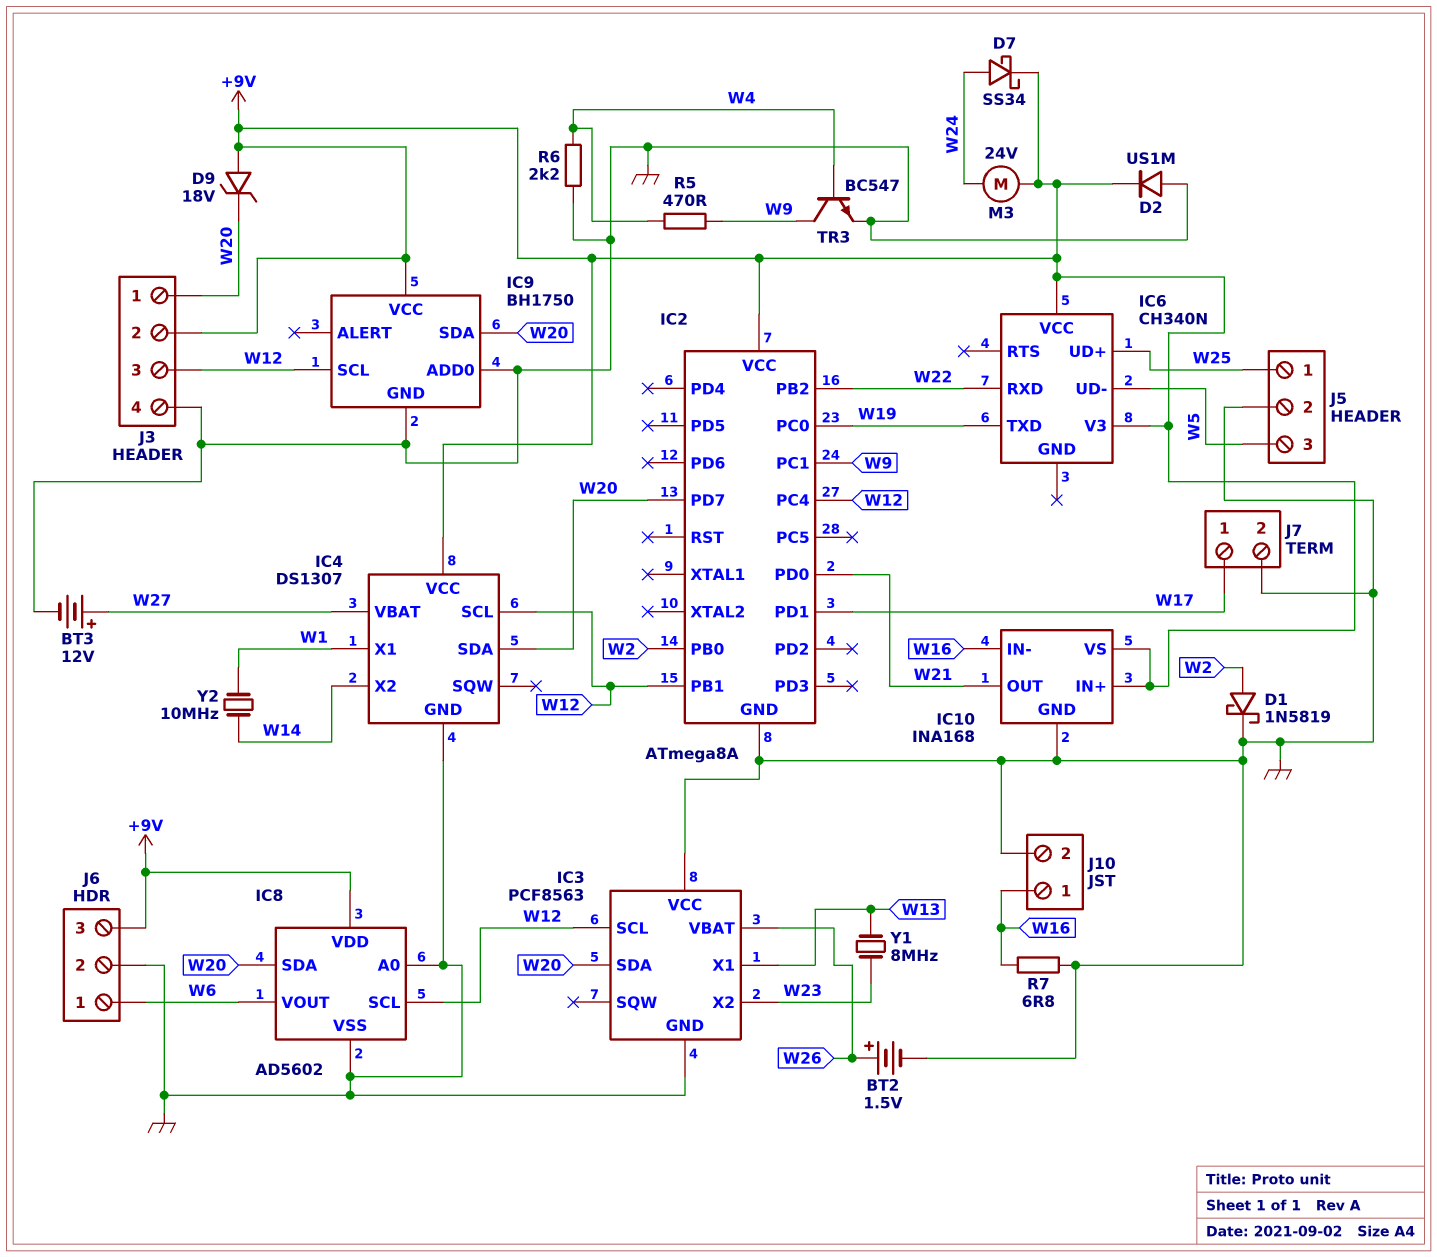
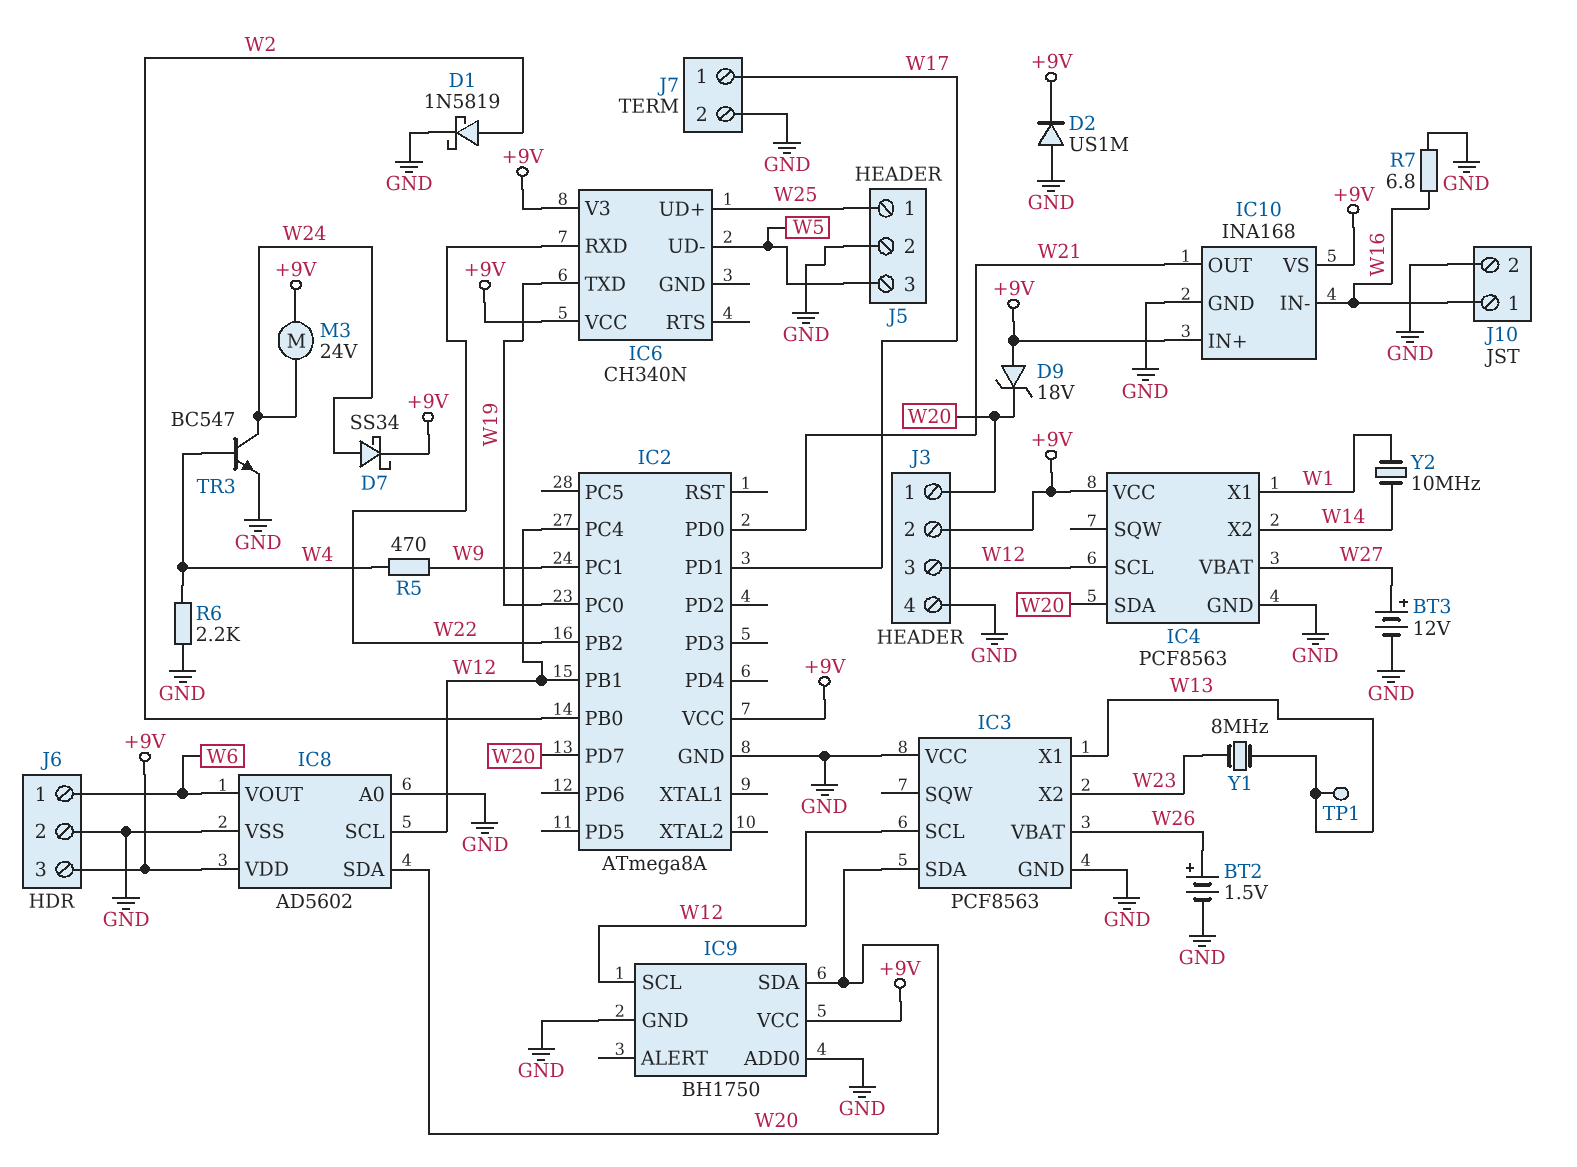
IC4: DS1307 -> PCF8563
TP1: none -> test point (W13)
TR3: NPN BC547 (B W4, C W9, E GND) -> NPN BC547 (B W4, C W24, E GND)

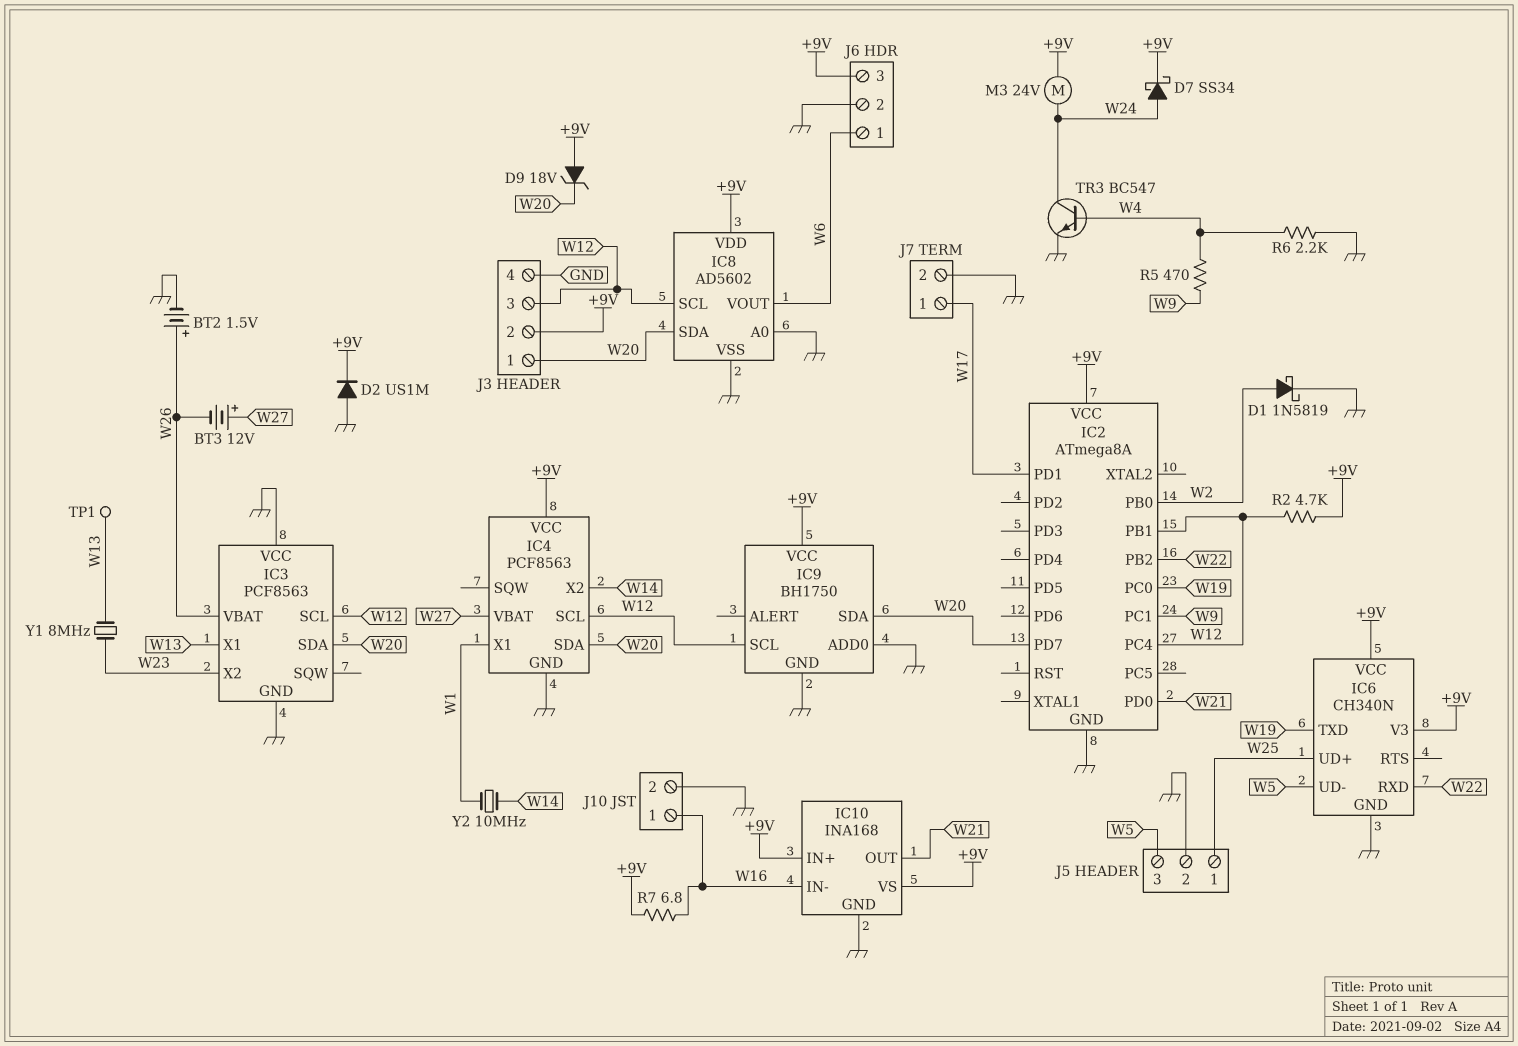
BT3: 12V (plus W27, minus GND) -> 12V (plus W27, minus W26)
IC6 pin GND: none -> GND
R2: none -> 4.7k (+9V, W12)
R7: 6.8 (GND, W16) -> 6.8 (+9V, W16)

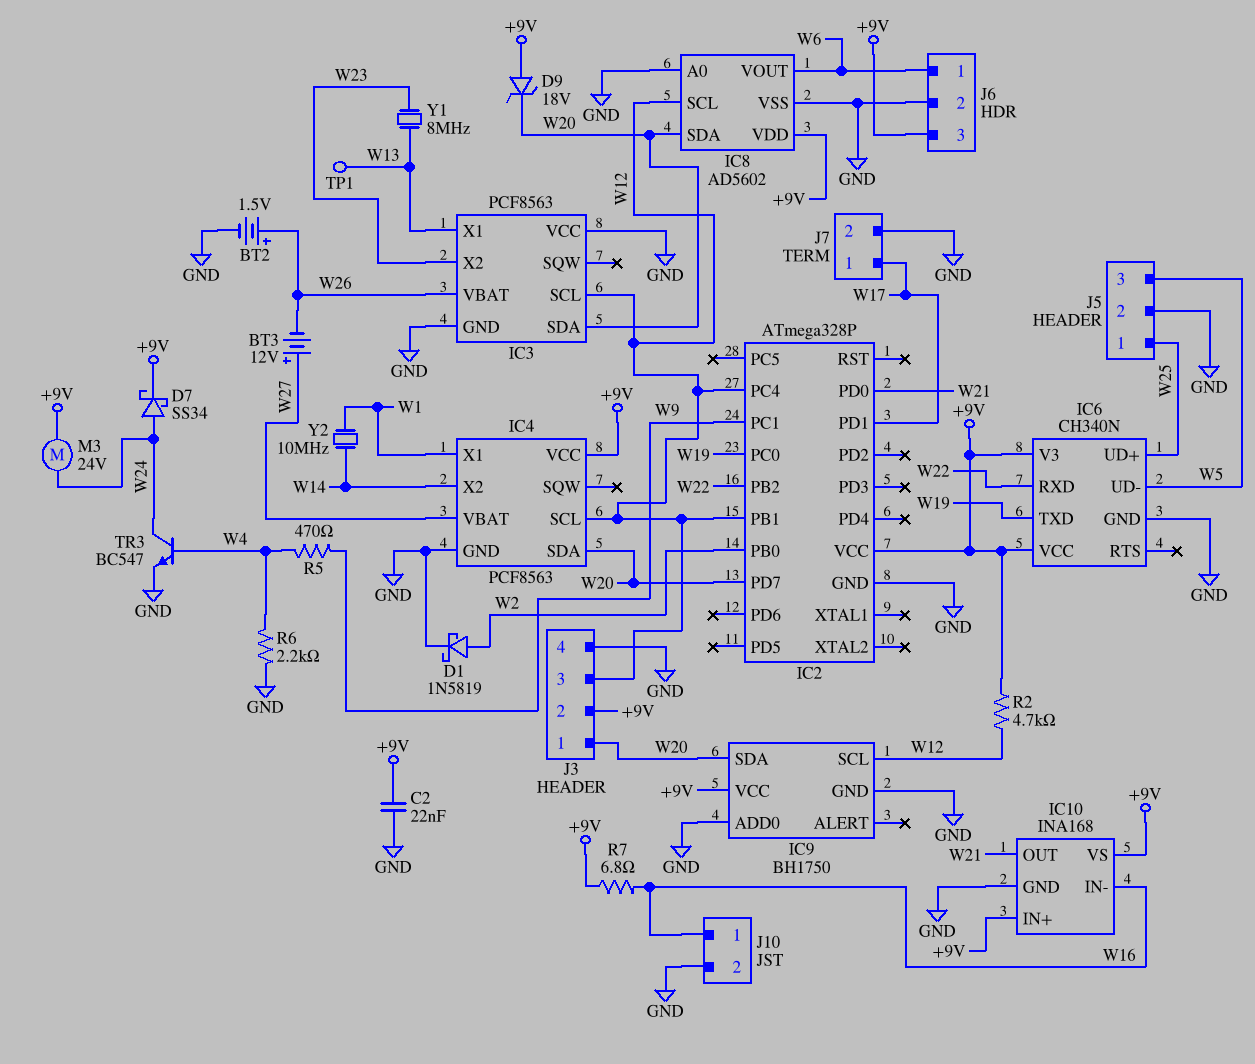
C2: none -> 22nF (+9V, GND)
D2: diode US1M (A GND, K +9V) -> none
IC2: ATmega8A -> ATmega328P

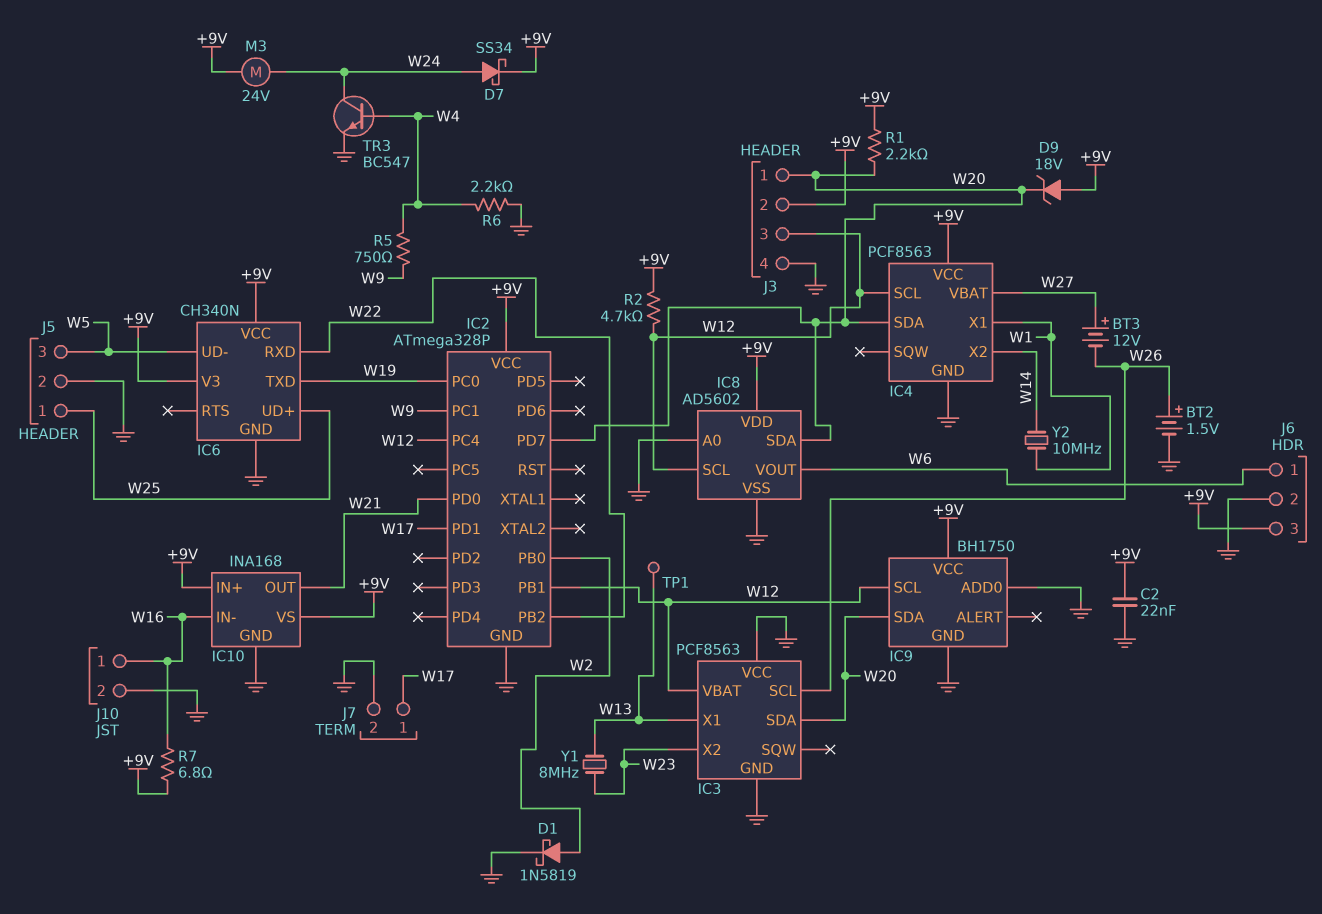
IC3 pin SCL: W12 -> W26
IC3 pin VBAT: W26 -> W12
R1: none -> 2.2k (+9V, W20)
R5: 470 (W4, W9) -> 750 (W4, W9)

